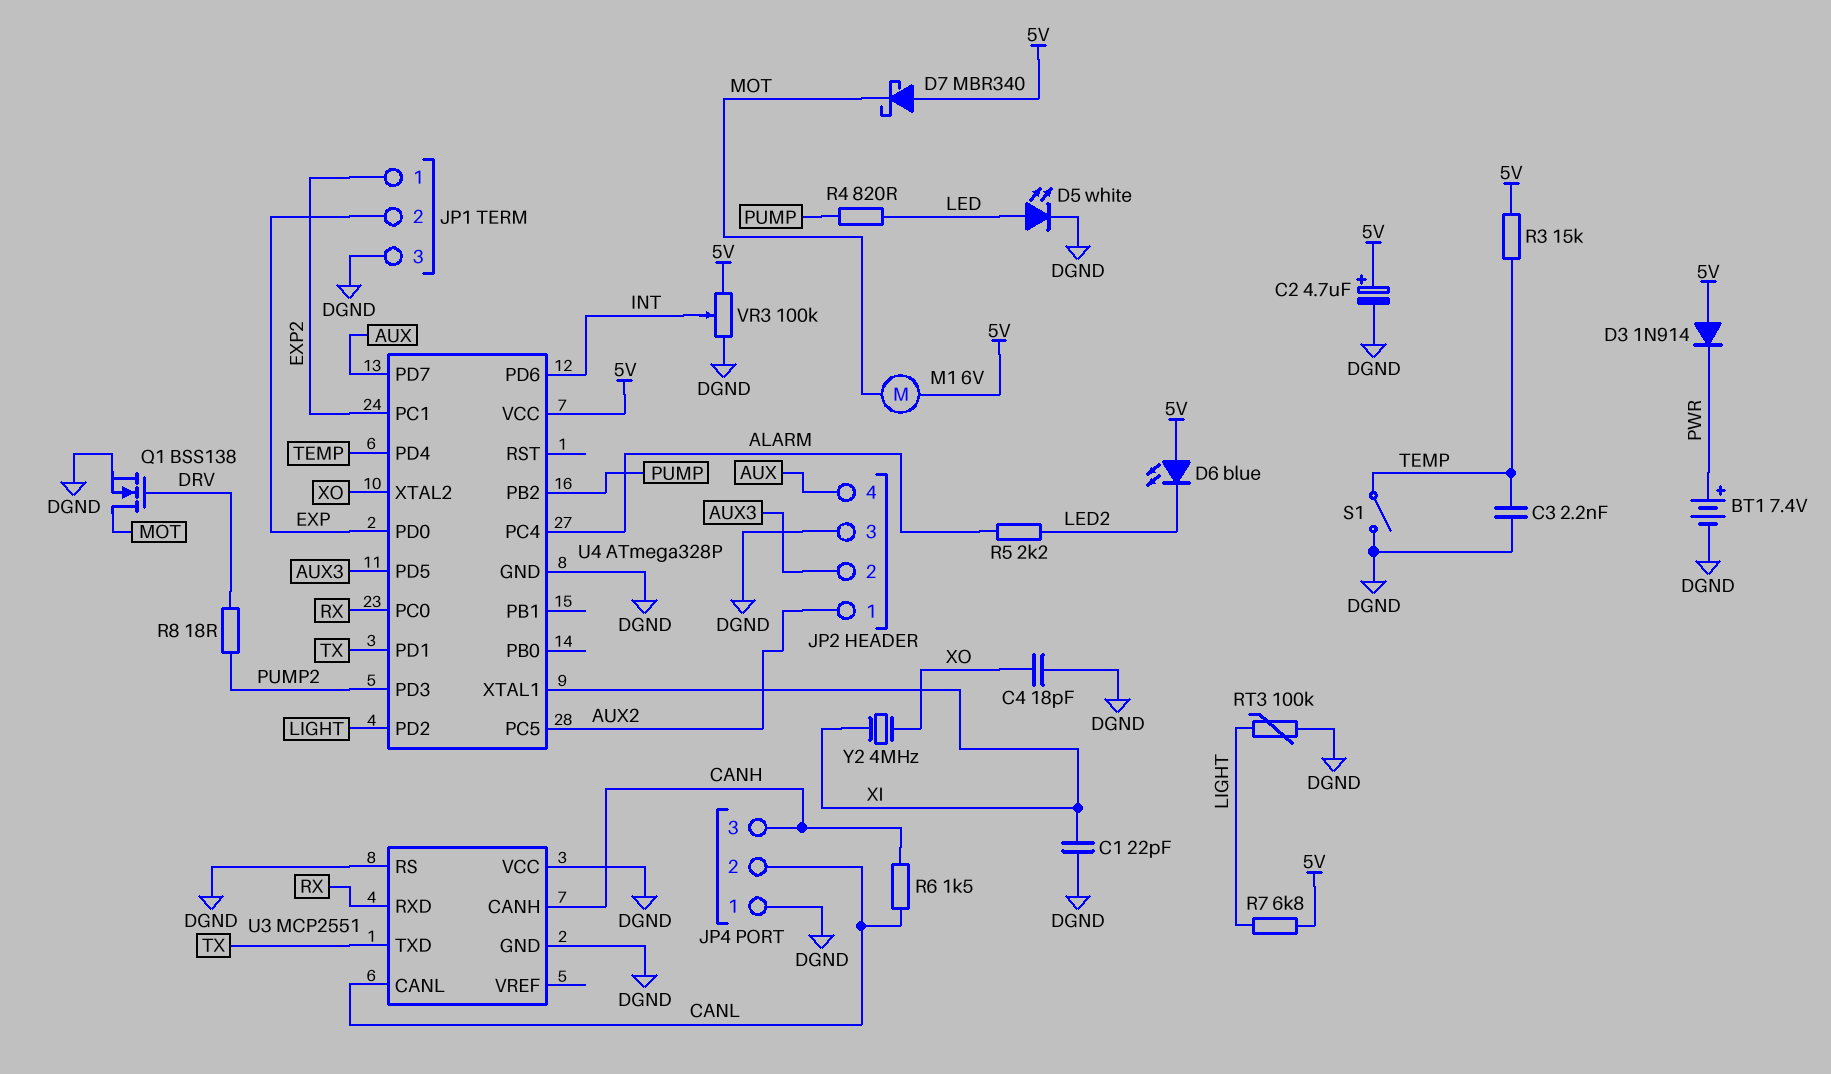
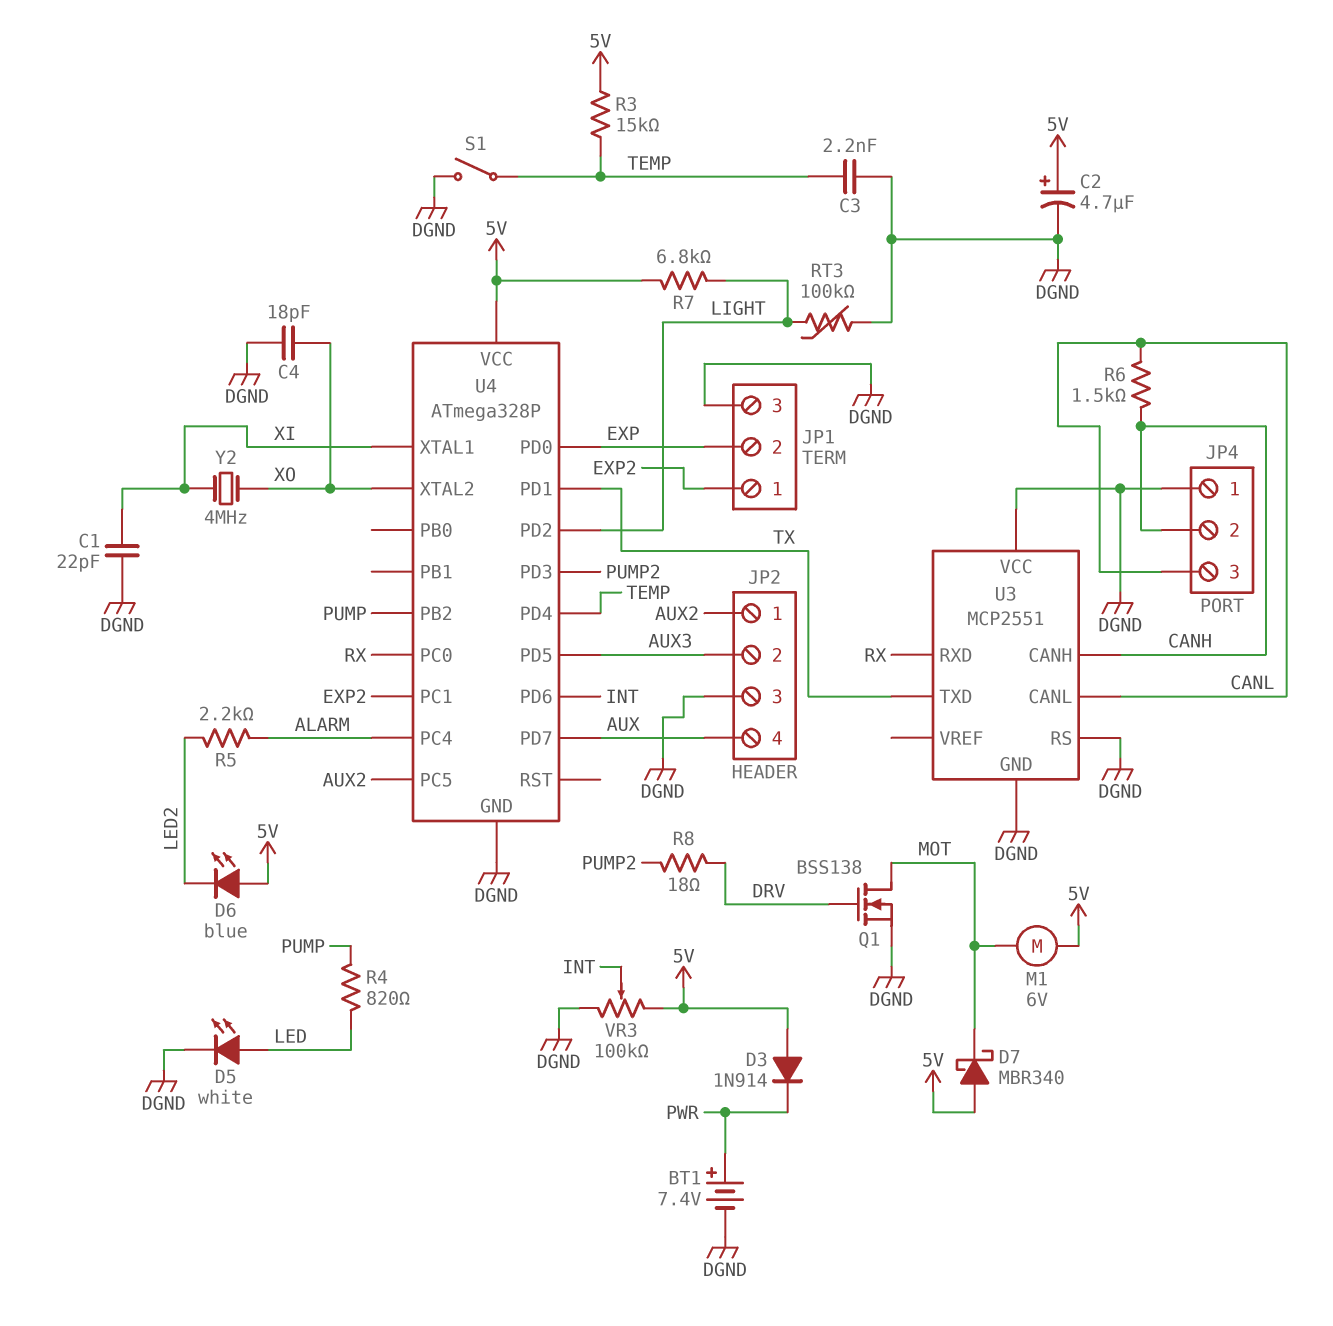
JP4 pin 2: CANL -> CANH
JP4 pin 3: CANH -> CANL

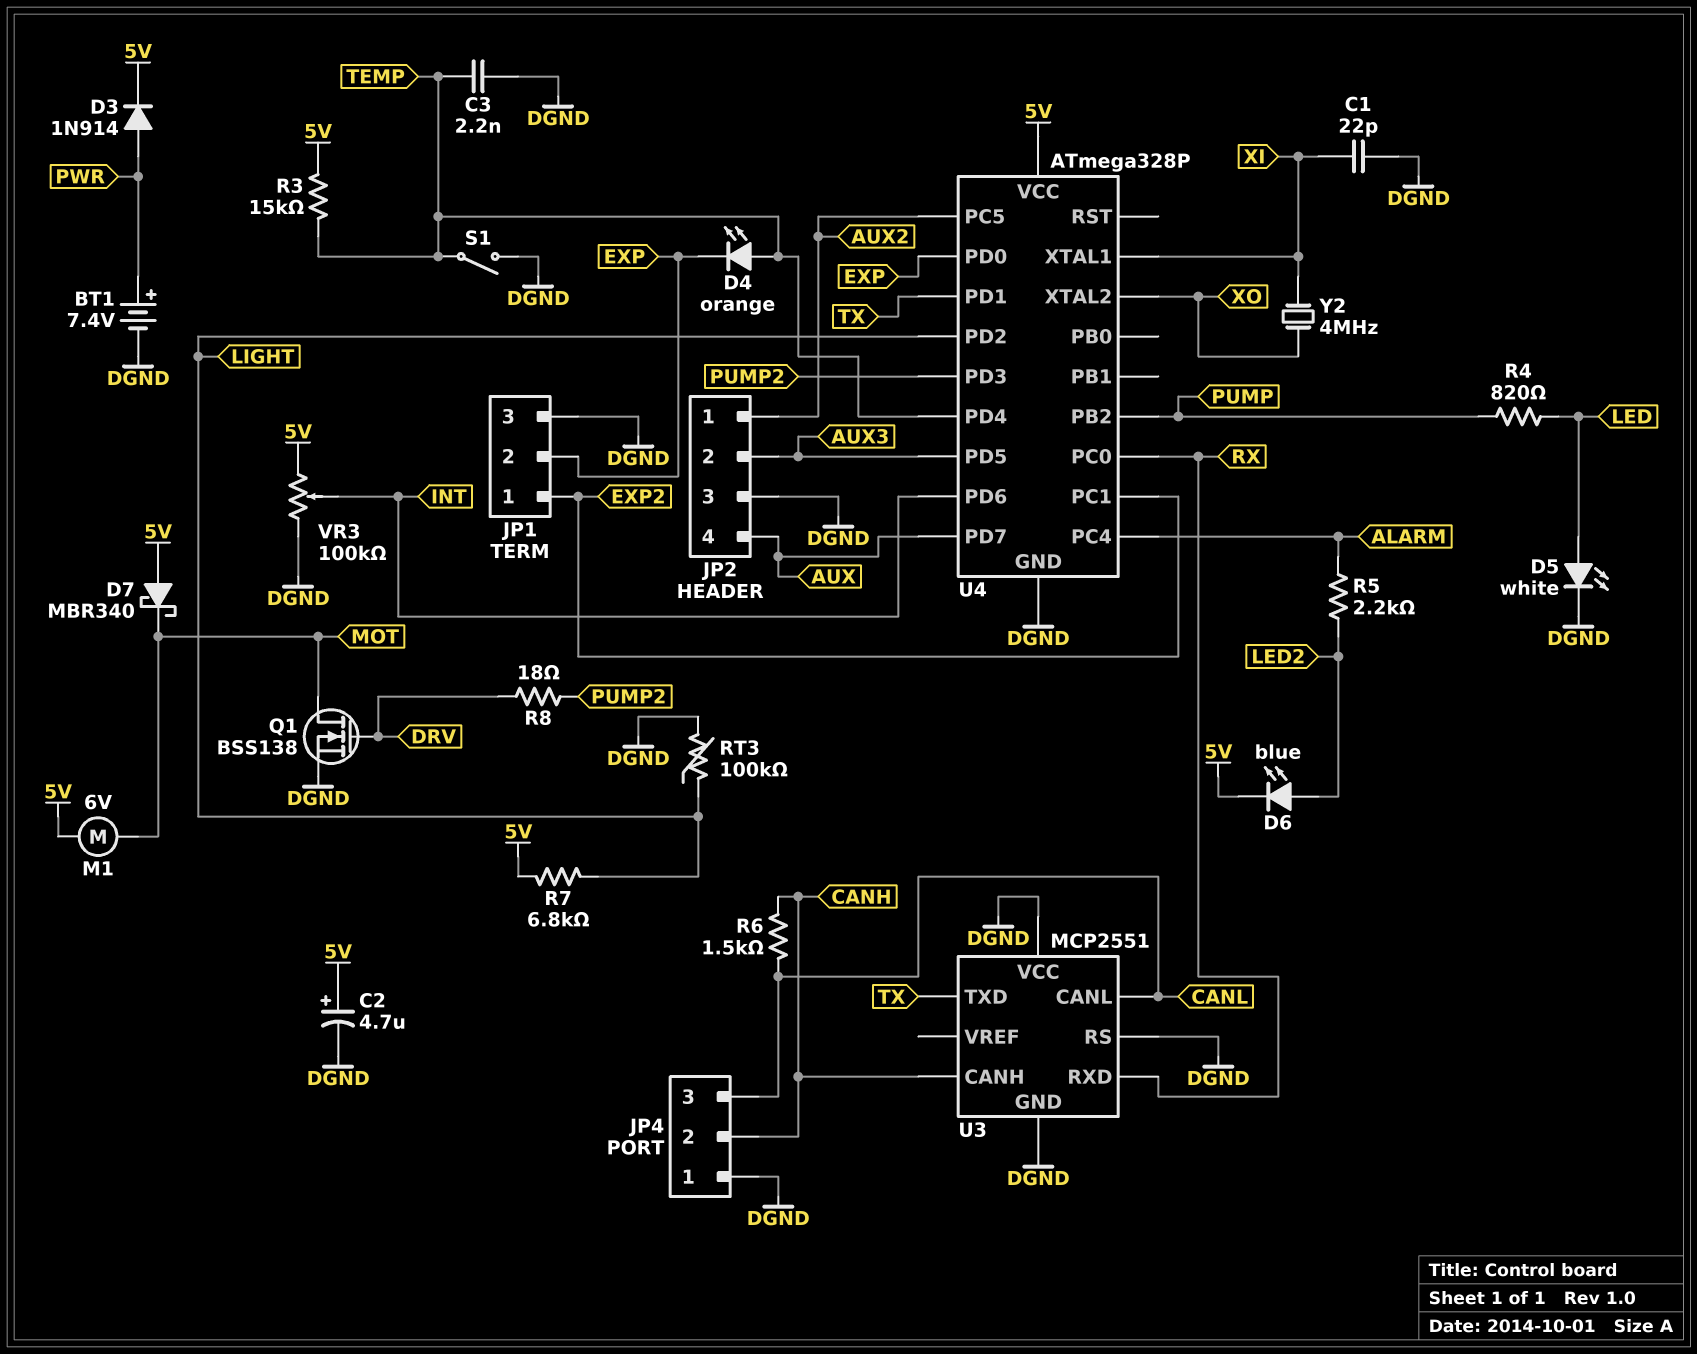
C4: 18pF (DGND, XO) -> none
D3: diode 1N914 (A 5V, K PWR) -> diode 1N914 (A PWR, K 5V)
D4: none -> LED orange (A TEMP, K EXP)
D6: LED blue (A 5V, K LED2) -> LED blue (A LED2, K 5V)

